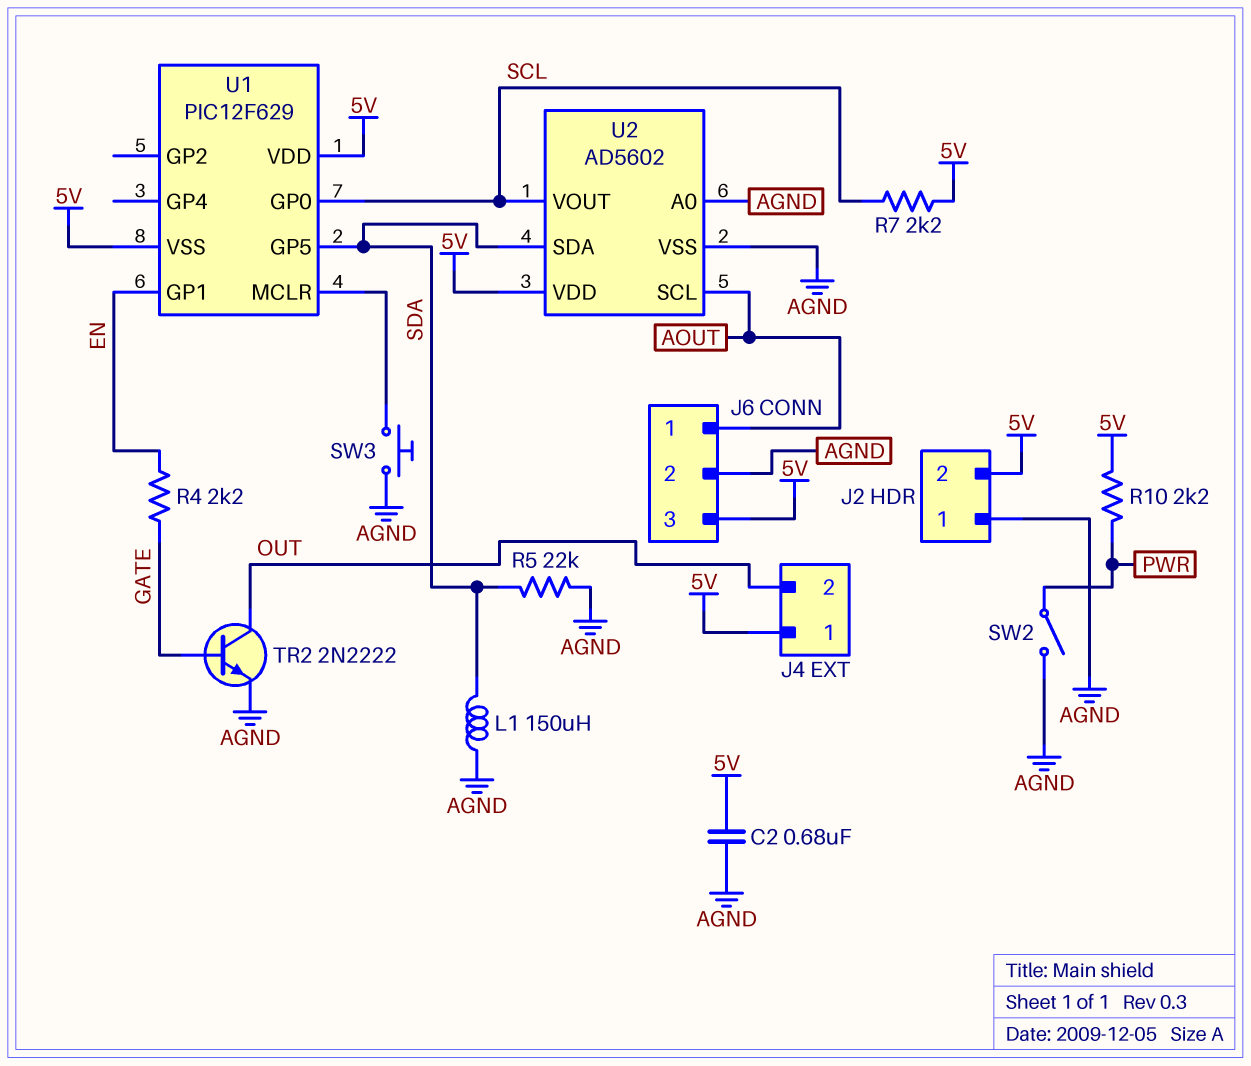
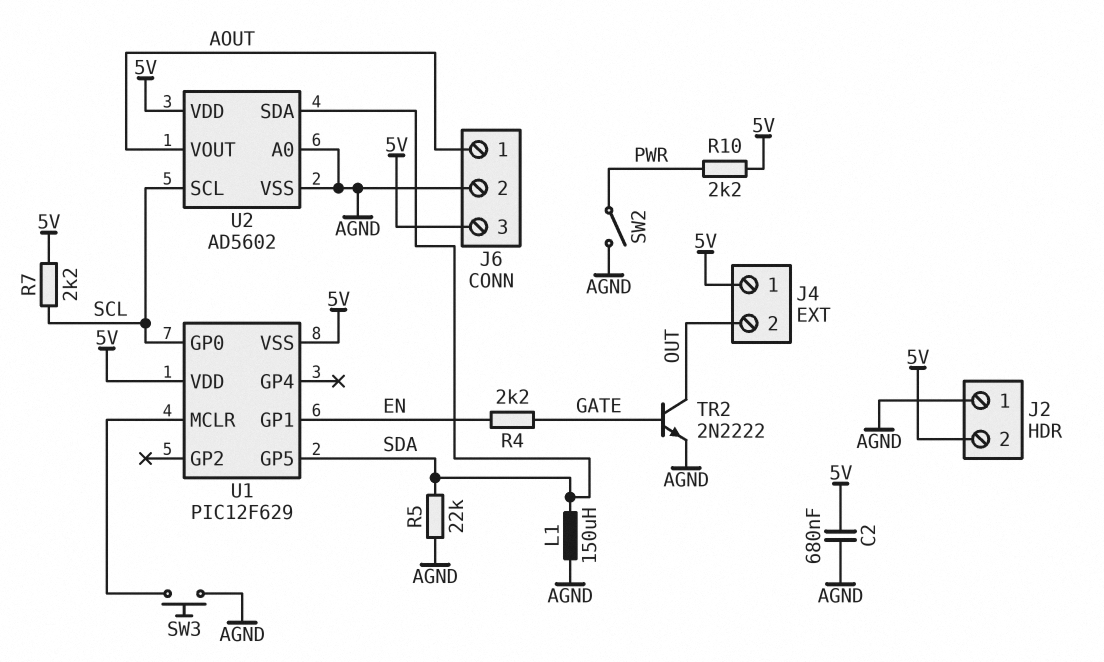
U2 pin SCL: AOUT -> SCL
U2 pin VOUT: SCL -> AOUT

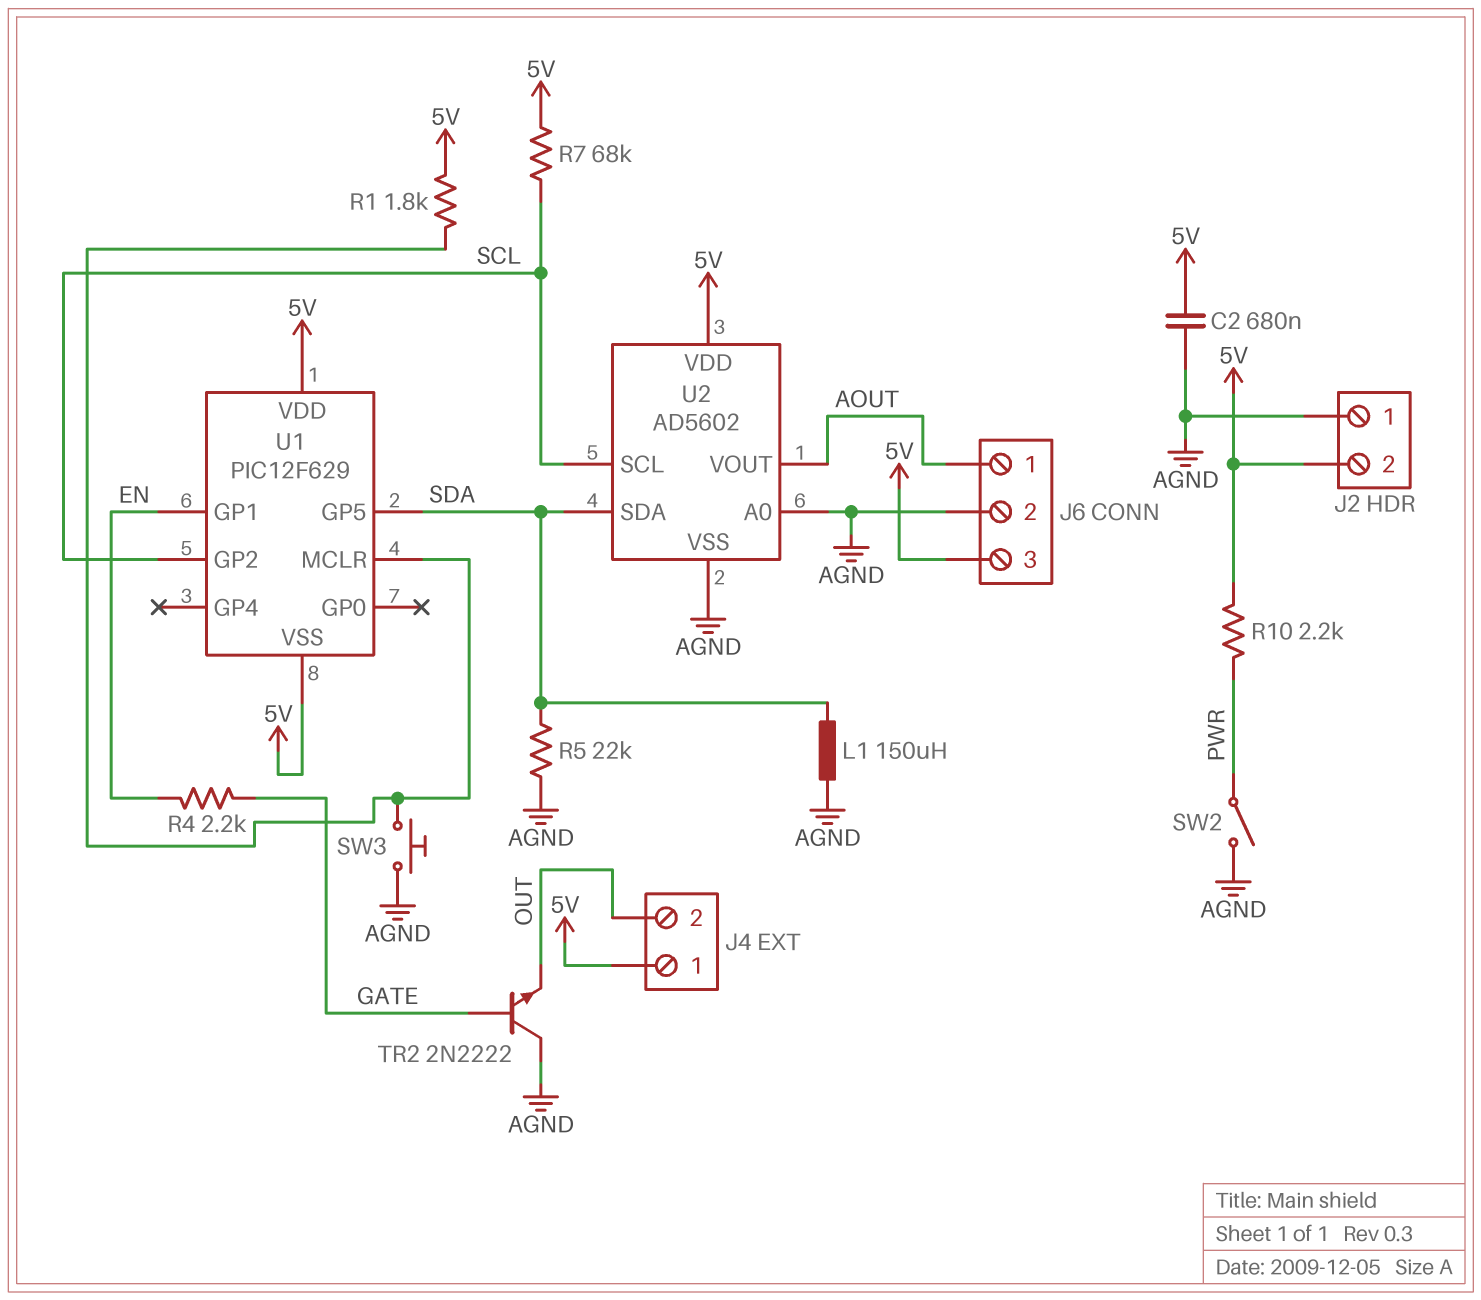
R1: none -> 1.8k (5V, U1/MCLR)
R7: 2.2k (5V, SCL) -> 68k (5V, SCL)
TR2: NPN 2N2222 (B GATE, C OUT, E AGND) -> NPN 2N2222 (B GATE, C AGND, E OUT)
U1 pin GP0: SCL -> none
U1 pin GP2: none -> SCL

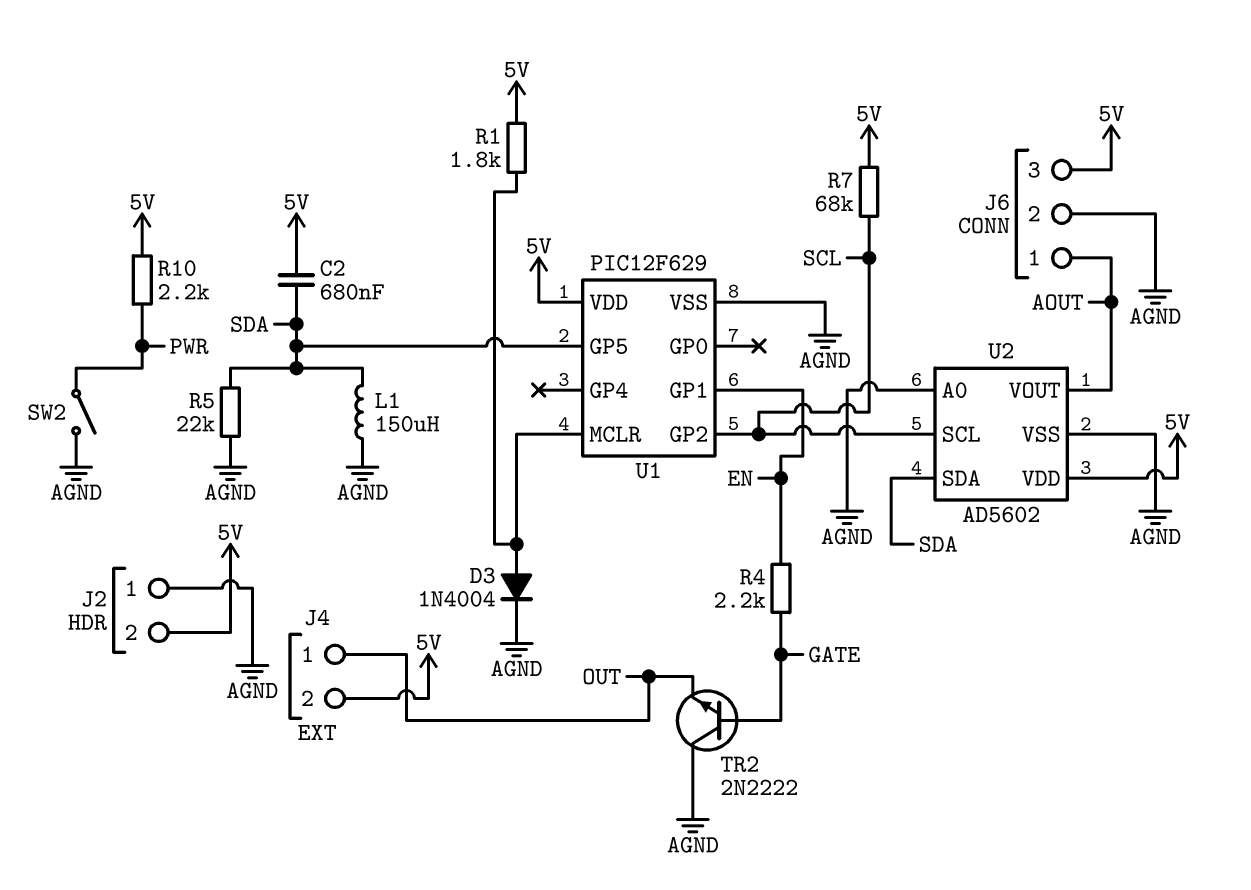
C2: 680nF (5V, AGND) -> 680nF (5V, SDA)
D3: none -> diode 1N4004 (A U1/MCLR, K AGND)
J4 pin 1: 5V -> OUT
J4 pin 2: OUT -> 5V
SW3: button (AGND, U1/MCLR) -> none
U1 pin VSS: 5V -> AGND

